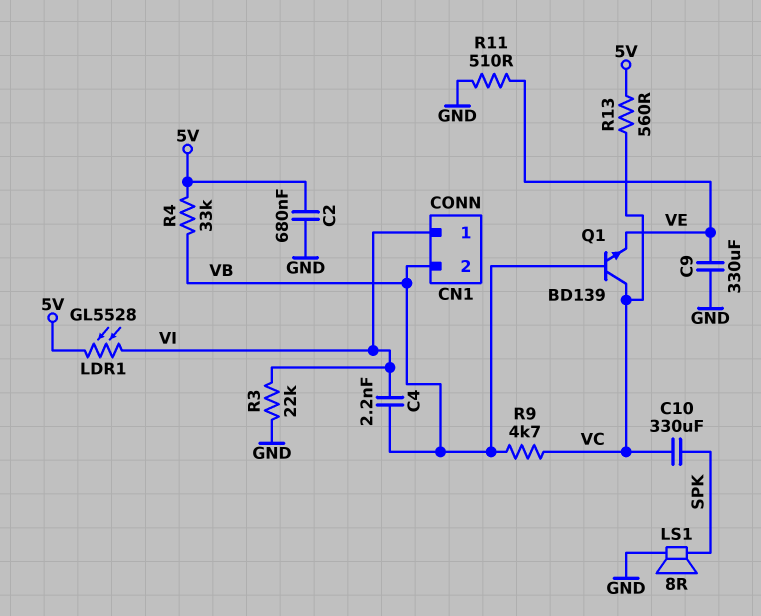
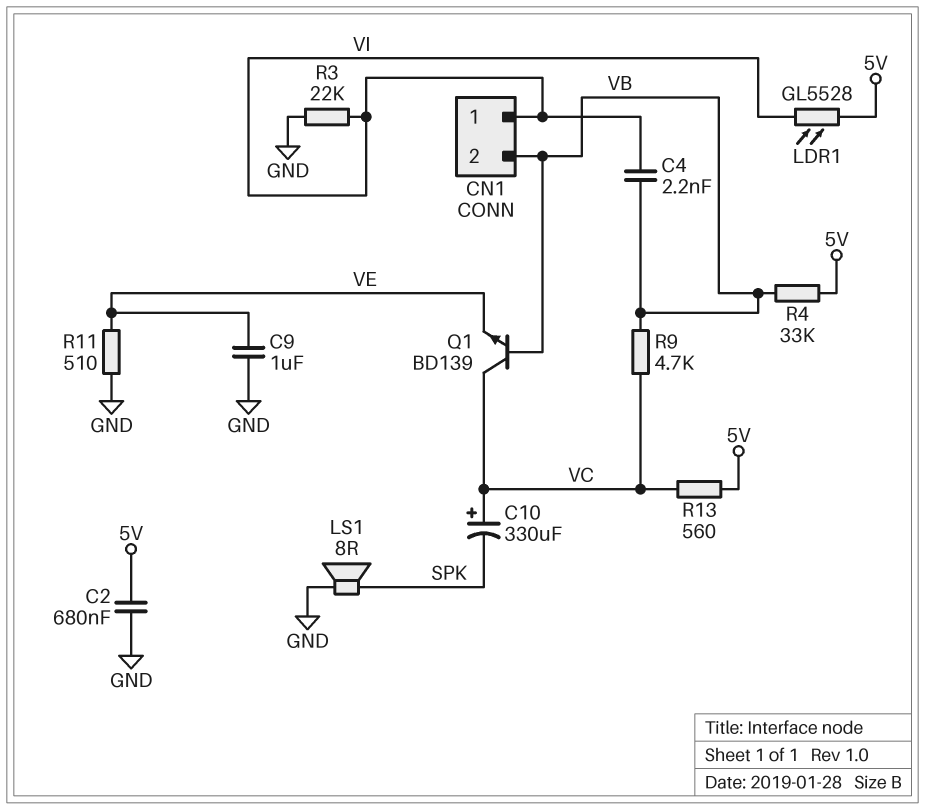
C9: 330uF (GND, VE) -> 1uF (GND, VE)
C10: 330uF (SPK, VC) -> 330uF (plus VC, minus SPK)

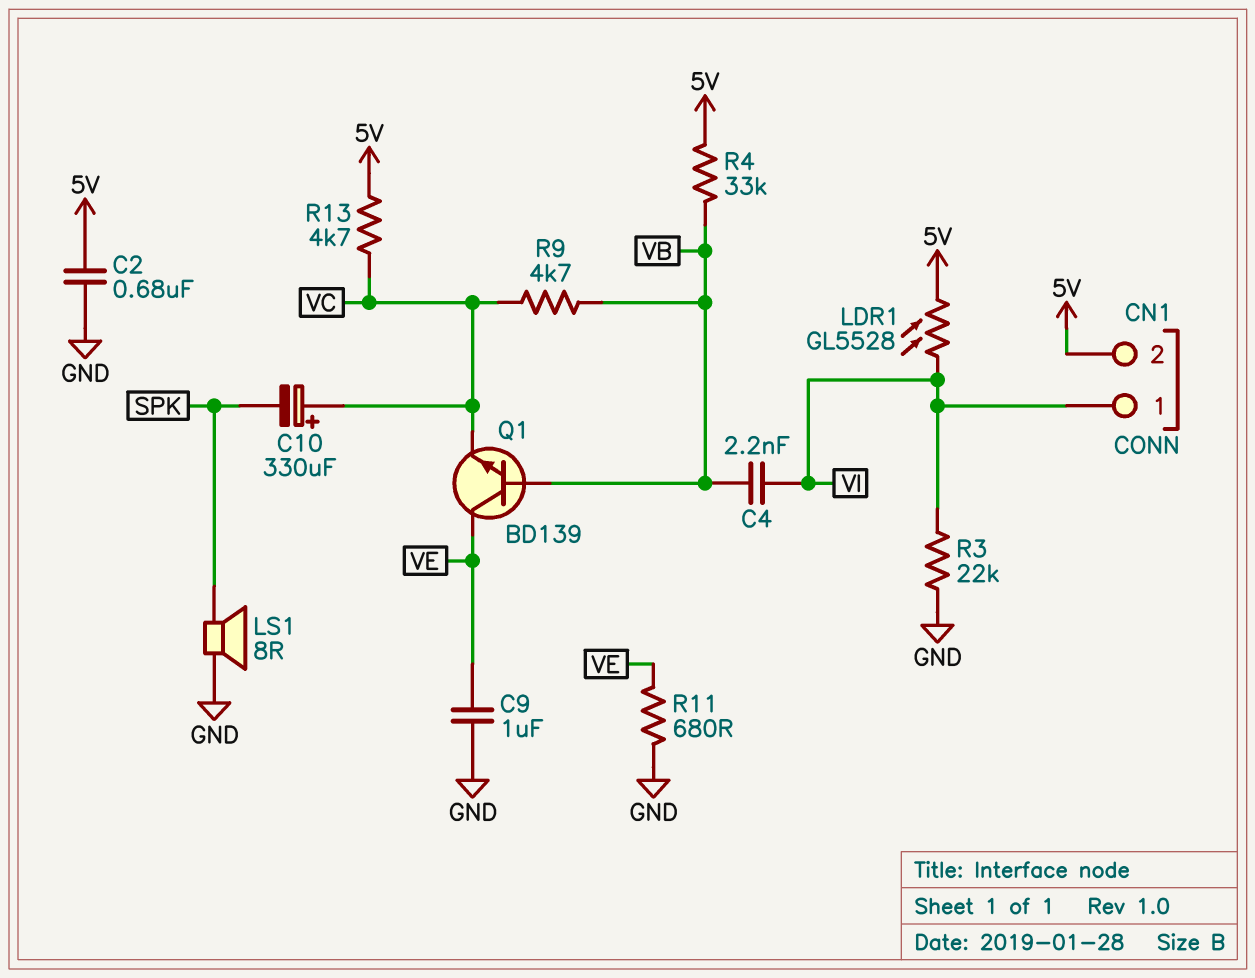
CN1 pin 2: VB -> 5V
Q1: NPN BD139 (B VB, C VC, E VE) -> NPN BD139 (B VB, C VE, E VC)
R11: 510 (GND, VE) -> 680 (GND, VE)
R13: 560 (5V, VC) -> 4.7k (5V, VC)

